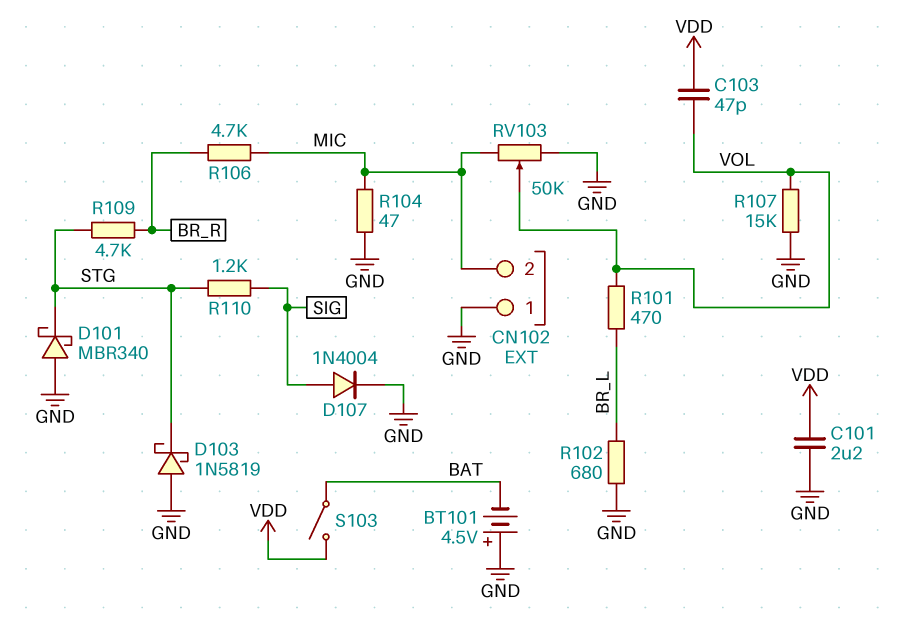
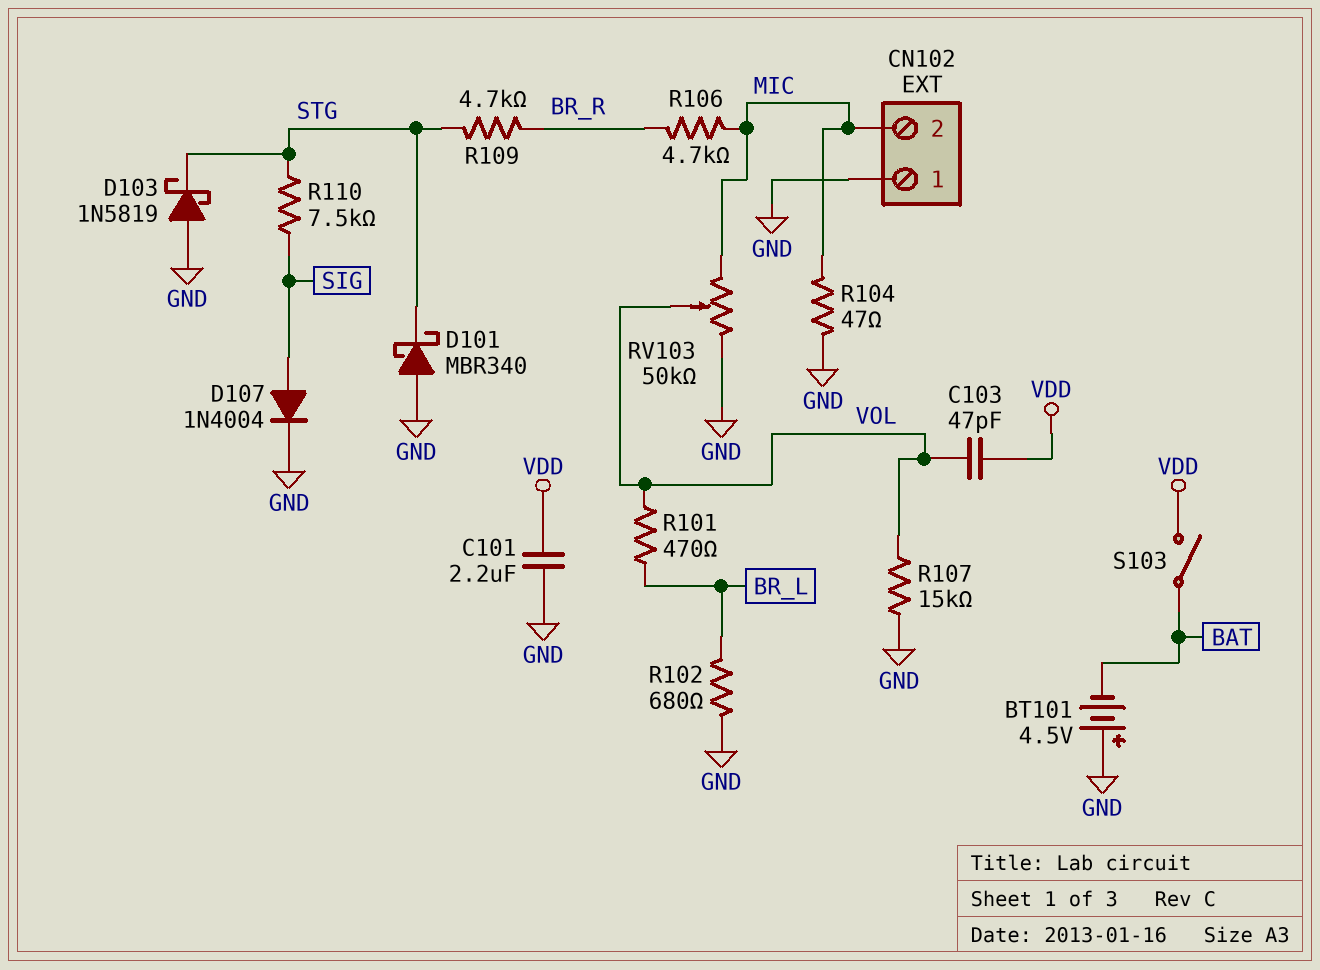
R110: 1.2k (SIG, STG) -> 7.5k (SIG, STG)

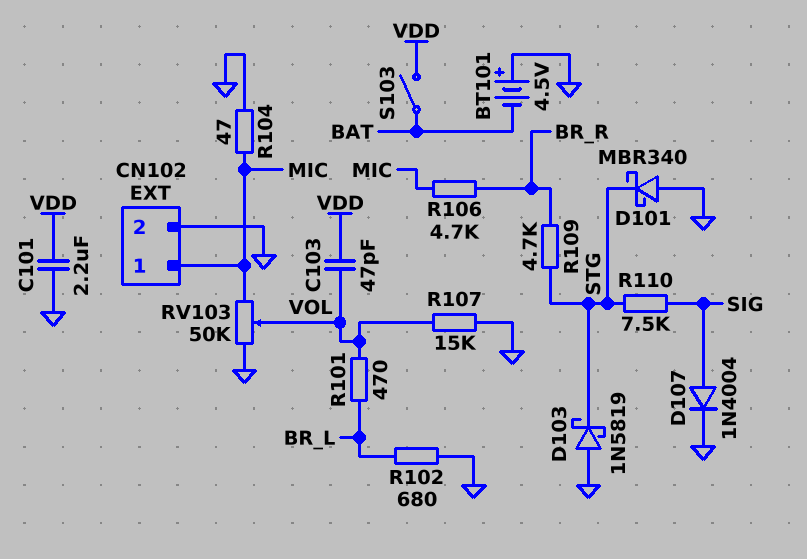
CN102 pin 1: GND -> MIC
CN102 pin 2: MIC -> GND

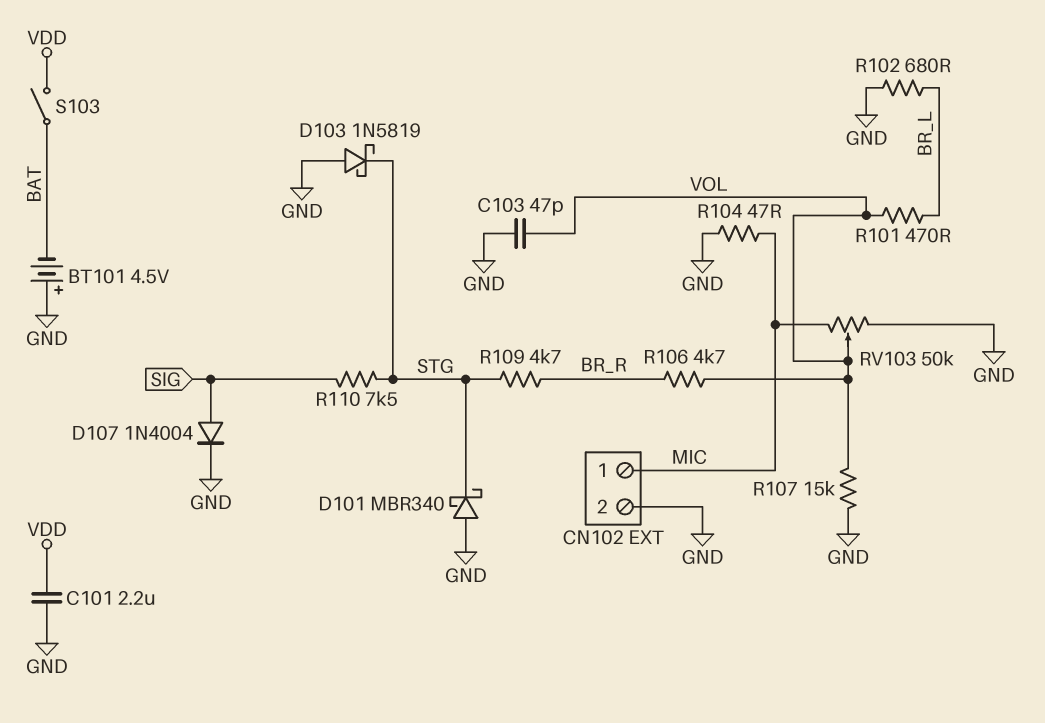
C103: 47pF (VDD, VOL) -> 47pF (GND, VOL)
R106: 4.7k (BR_R, MIC) -> 4.7k (BR_R, VOL)

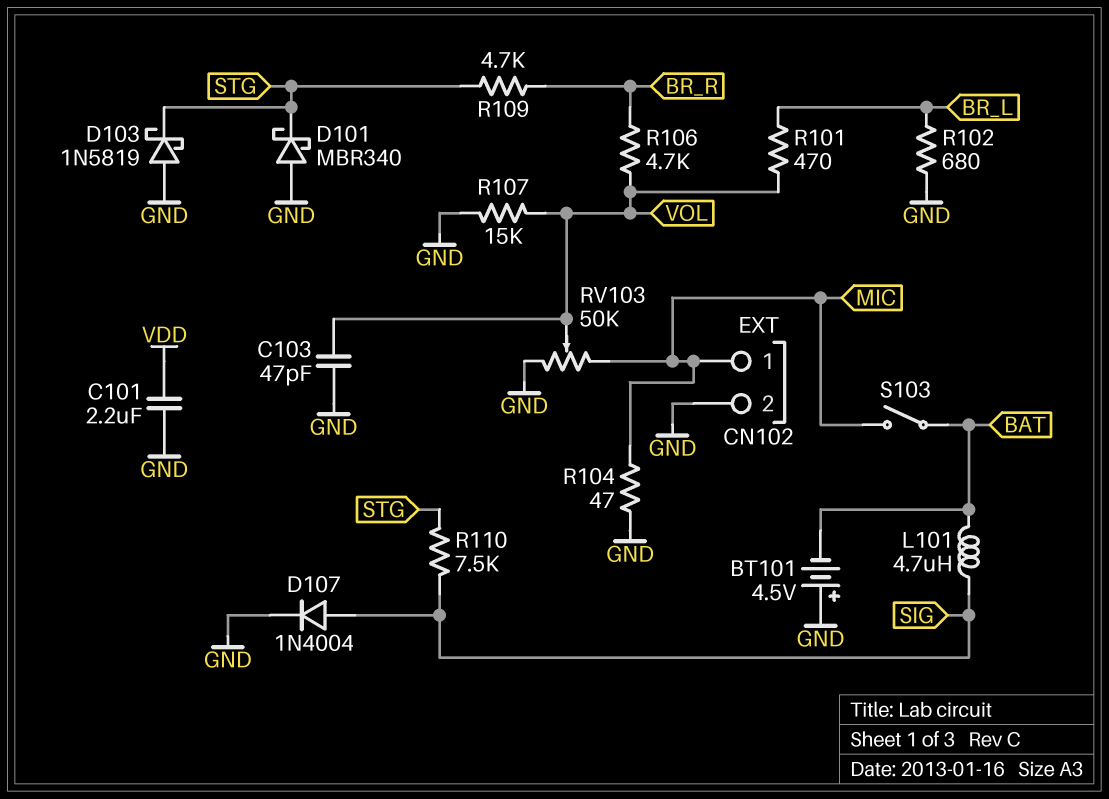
L101: none -> 4.7uH (BAT, SIG)
S103: switch (BAT, VDD) -> switch (BAT, MIC)

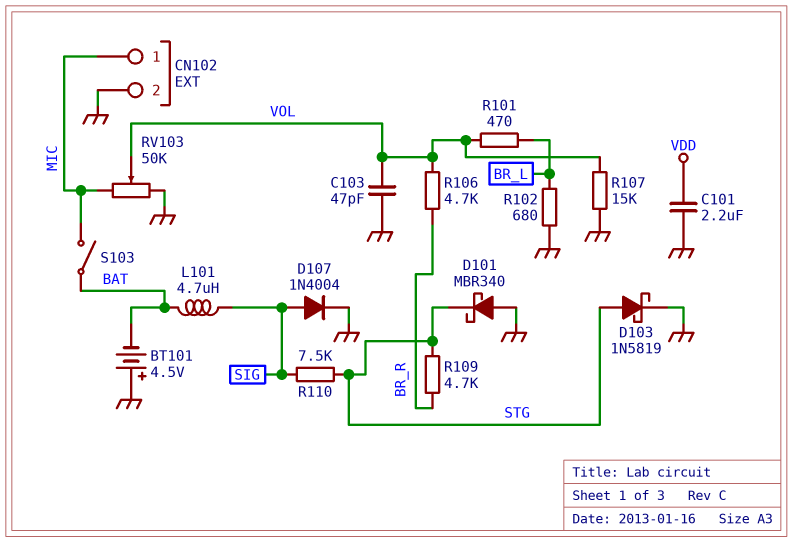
D103: schottky 1N5819 (A GND, K STG) -> schottky 1N5819 (A STG, K GND)
R104: 47 (GND, MIC) -> none

